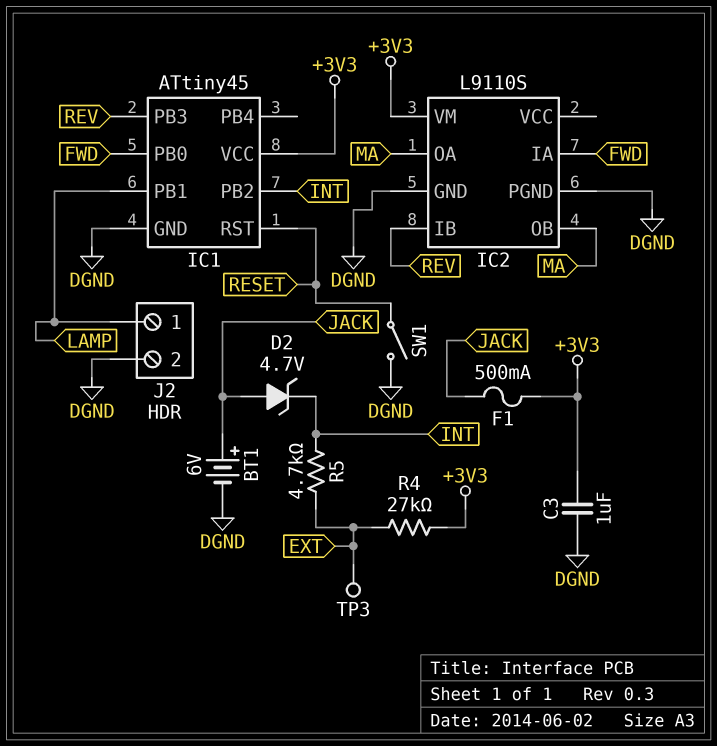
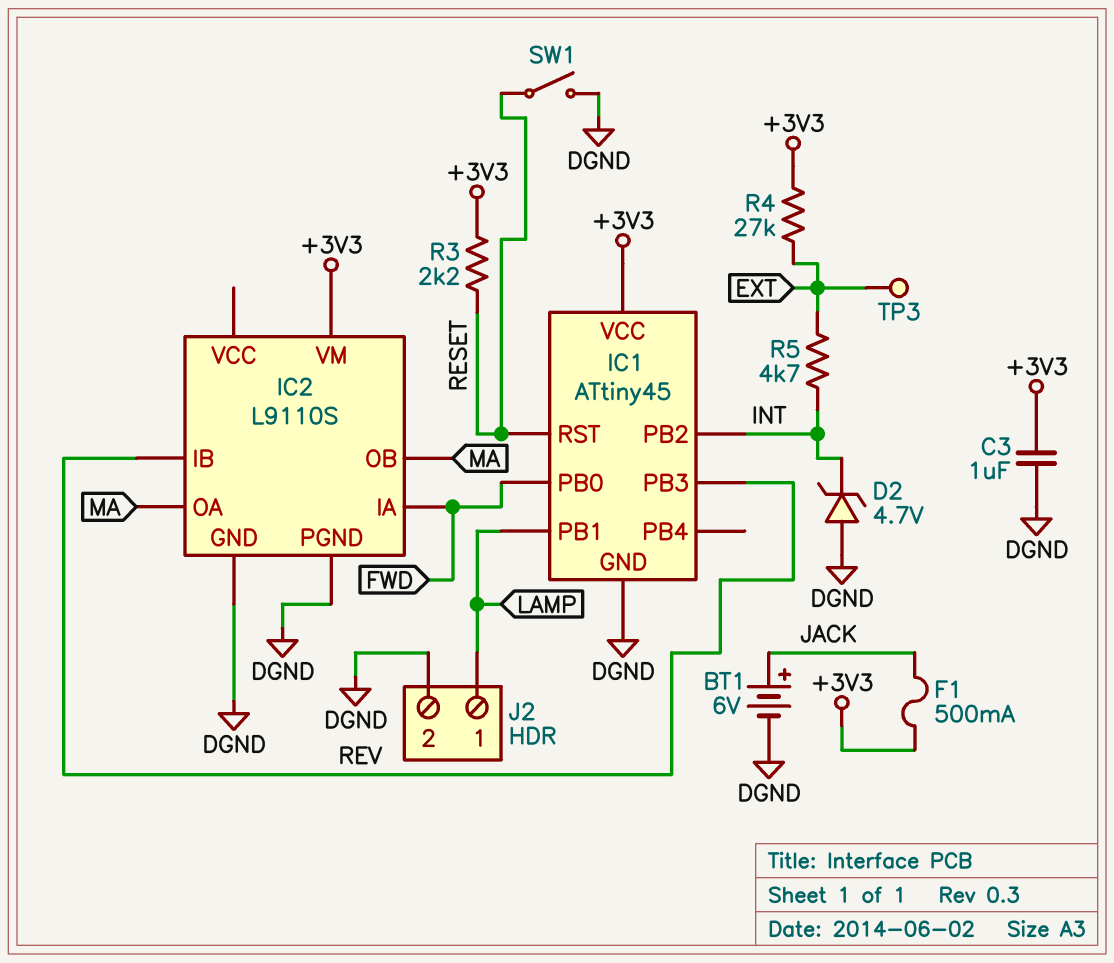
D2: zener 4.7V (A JACK, K INT) -> zener 4.7V (A DGND, K INT)
R3: none -> 2.2k (+3V3, RESET)

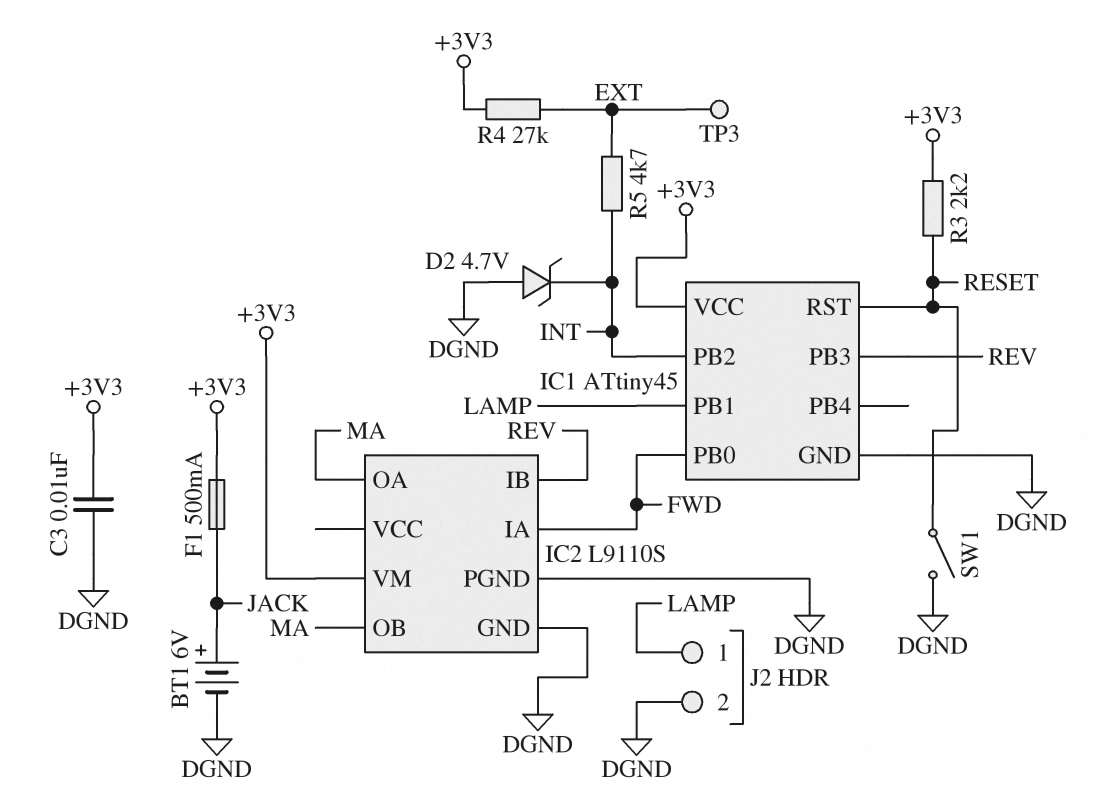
C3: 1uF (+3V3, DGND) -> 10nF (+3V3, DGND)

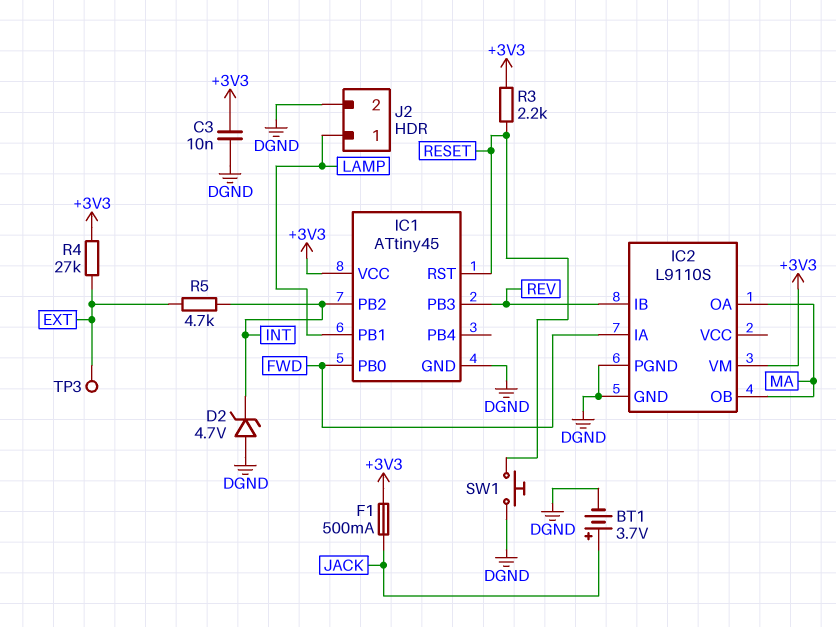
BT1: 6V (plus JACK, minus DGND) -> 3.7V (plus JACK, minus DGND)
SW1: switch (DGND, RESET) -> button (DGND, RESET)

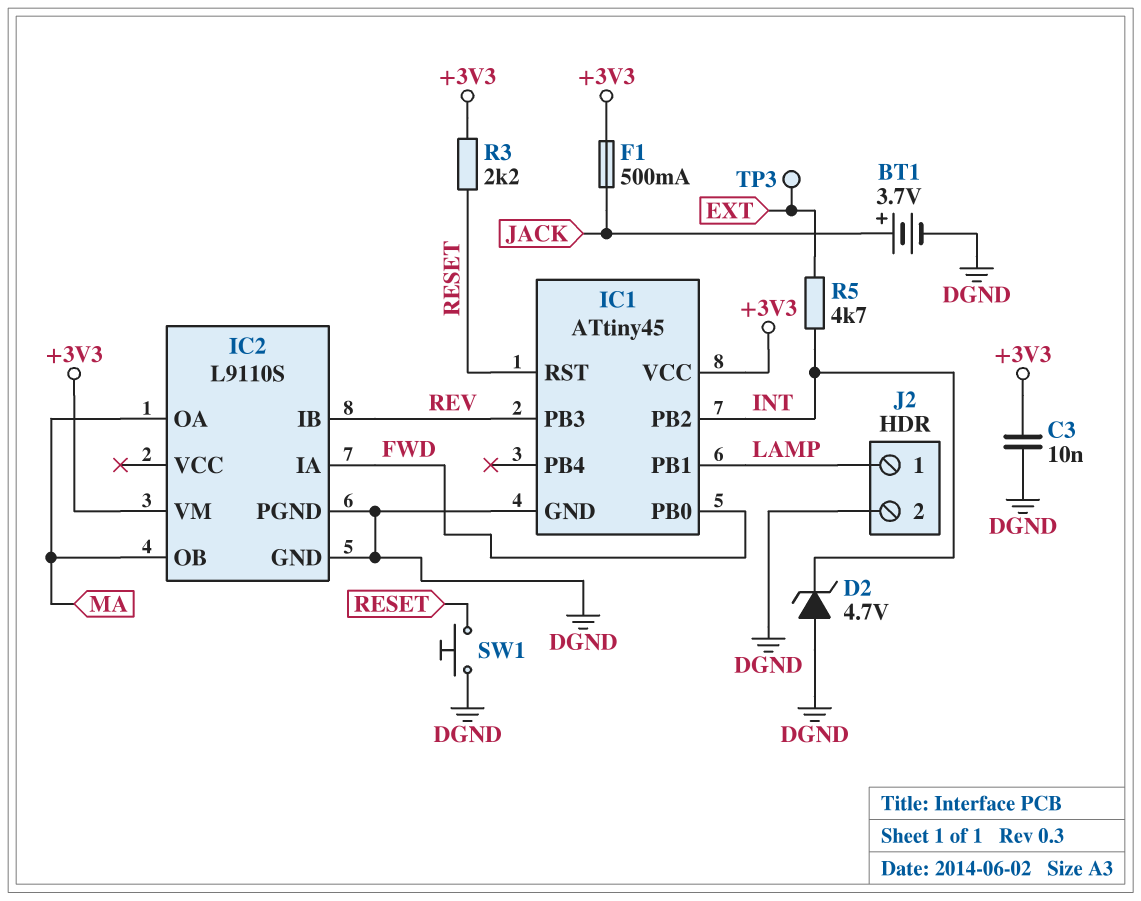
R4: 27k (+3V3, EXT) -> none

